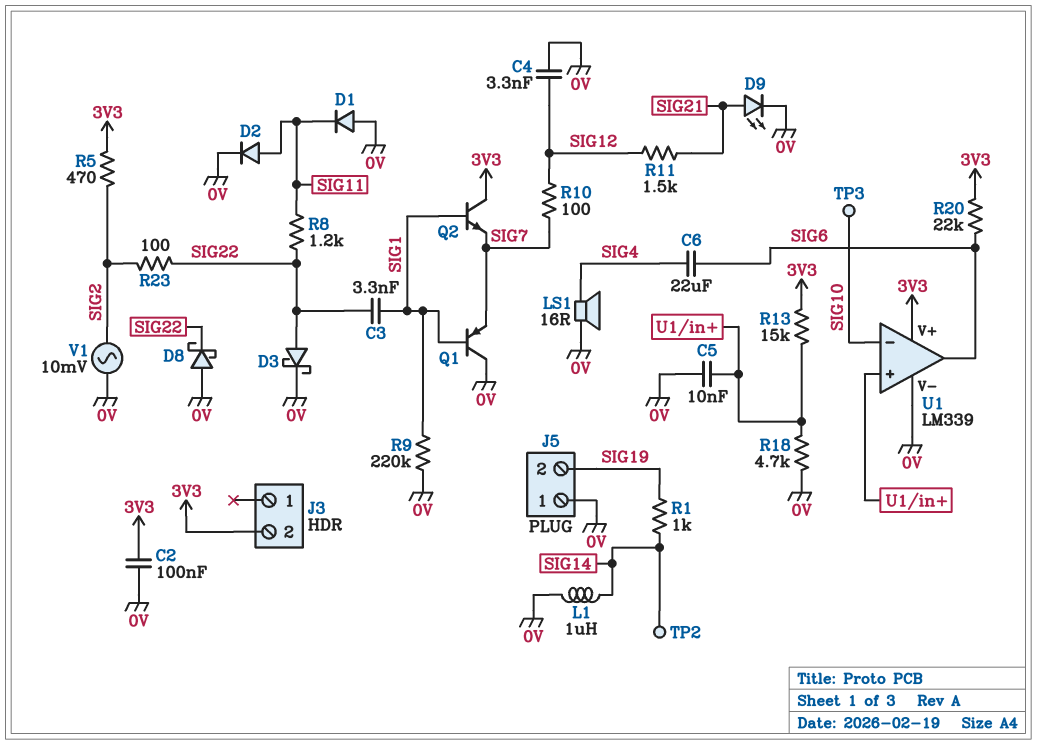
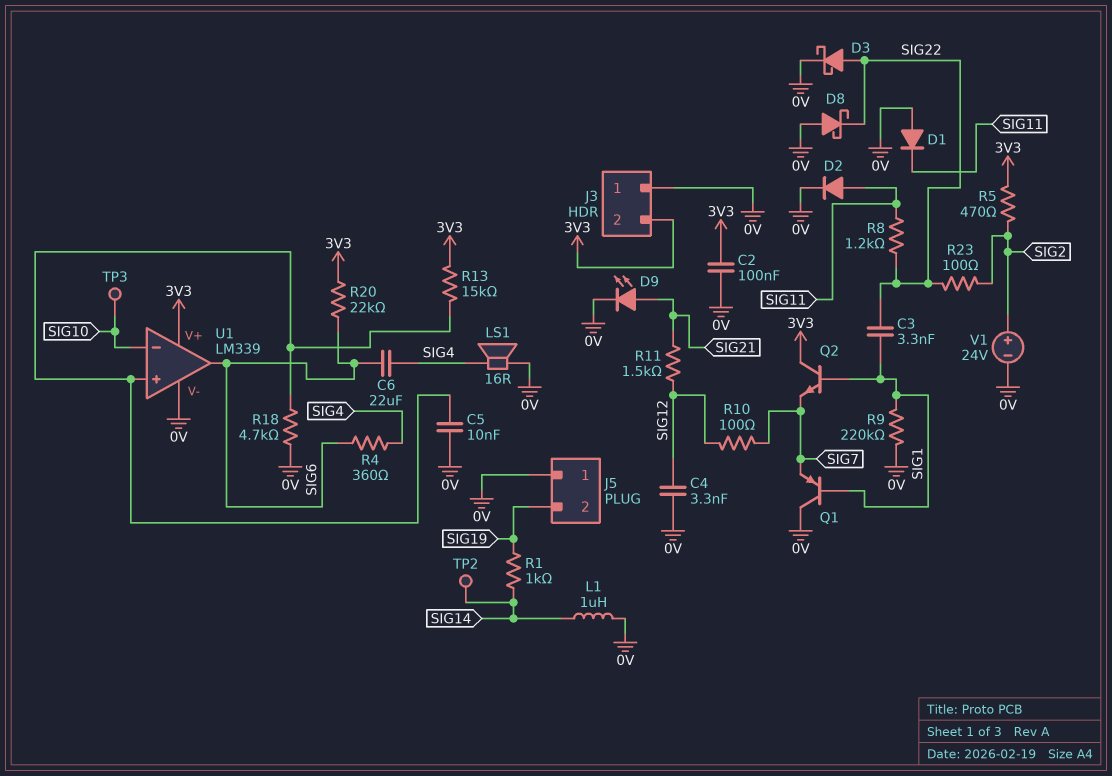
J3 pin 1: none -> 0V
R4: none -> 360 (SIG4, SIG6)
V1: AC 10mV (0V, SIG2) -> 24V (plus SIG2, minus 0V)

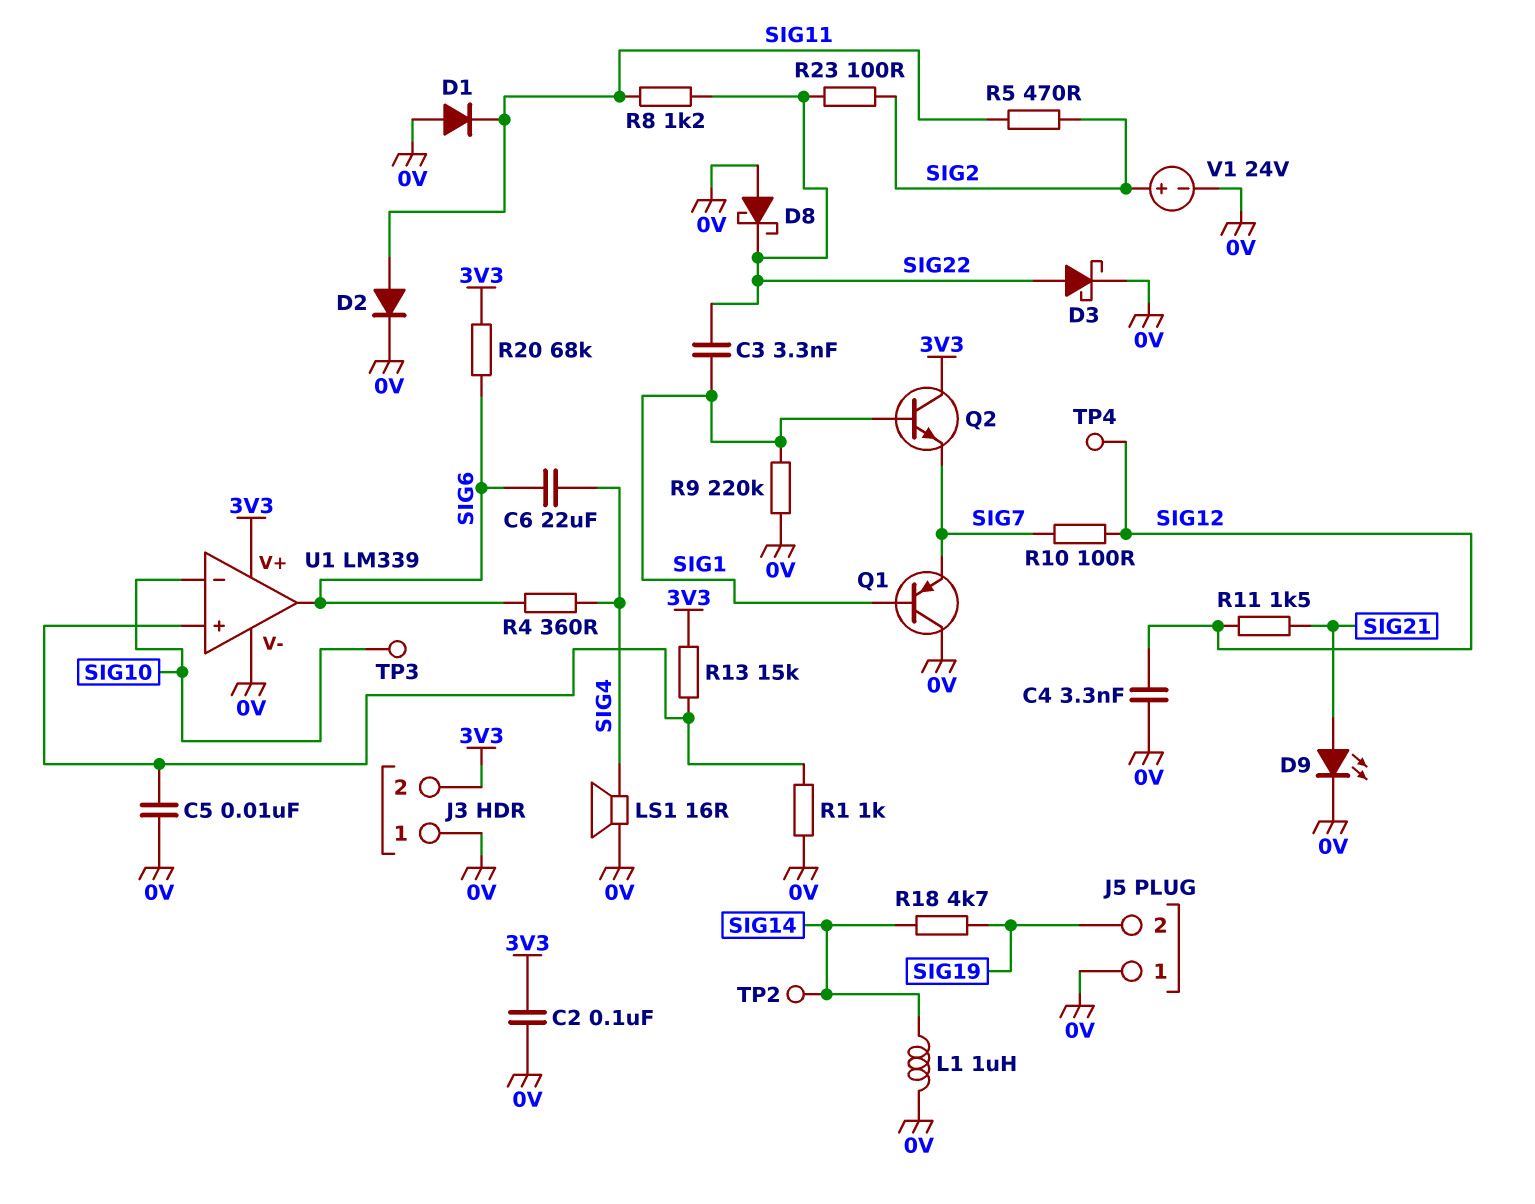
R1: 1k (SIG14, SIG19) -> 1k (0V, U1/in+)
R5: 470 (3V3, SIG2) -> 470 (SIG2, SIG11)
R18: 4.7k (0V, U1/in+) -> 4.7k (SIG14, SIG19)
R20: 22k (3V3, SIG6) -> 68k (3V3, SIG6)
TP4: none -> test point (SIG12)

